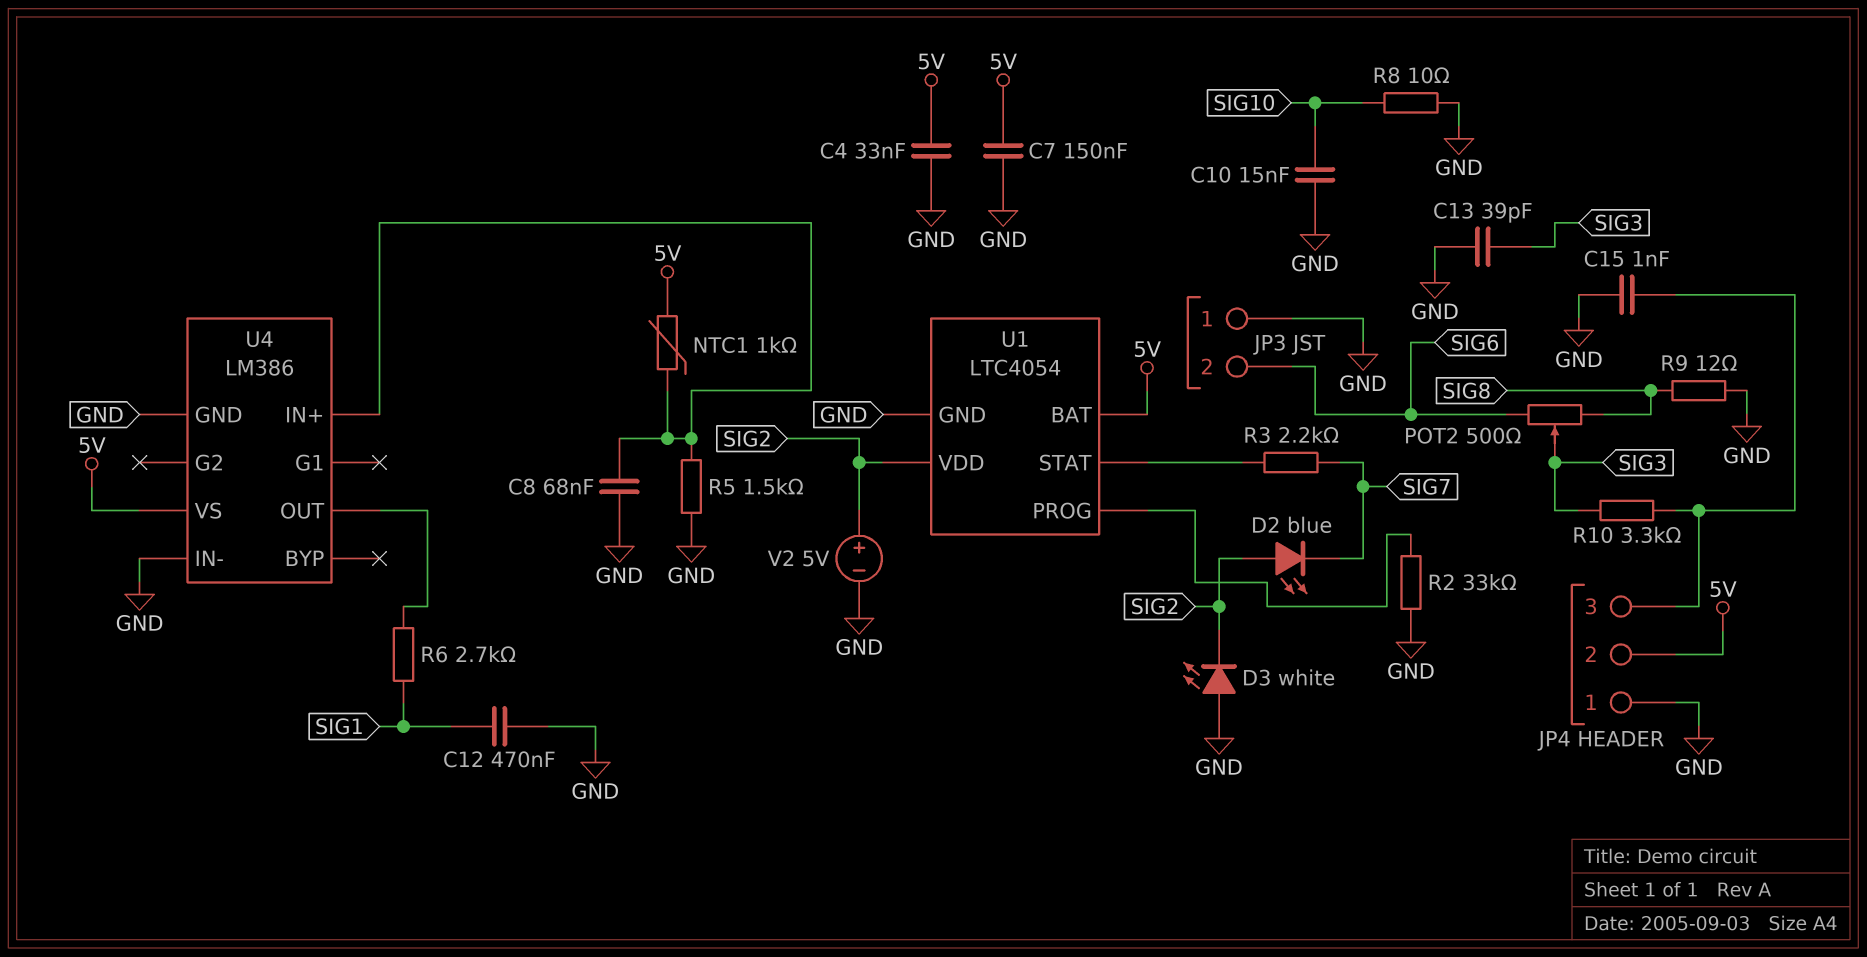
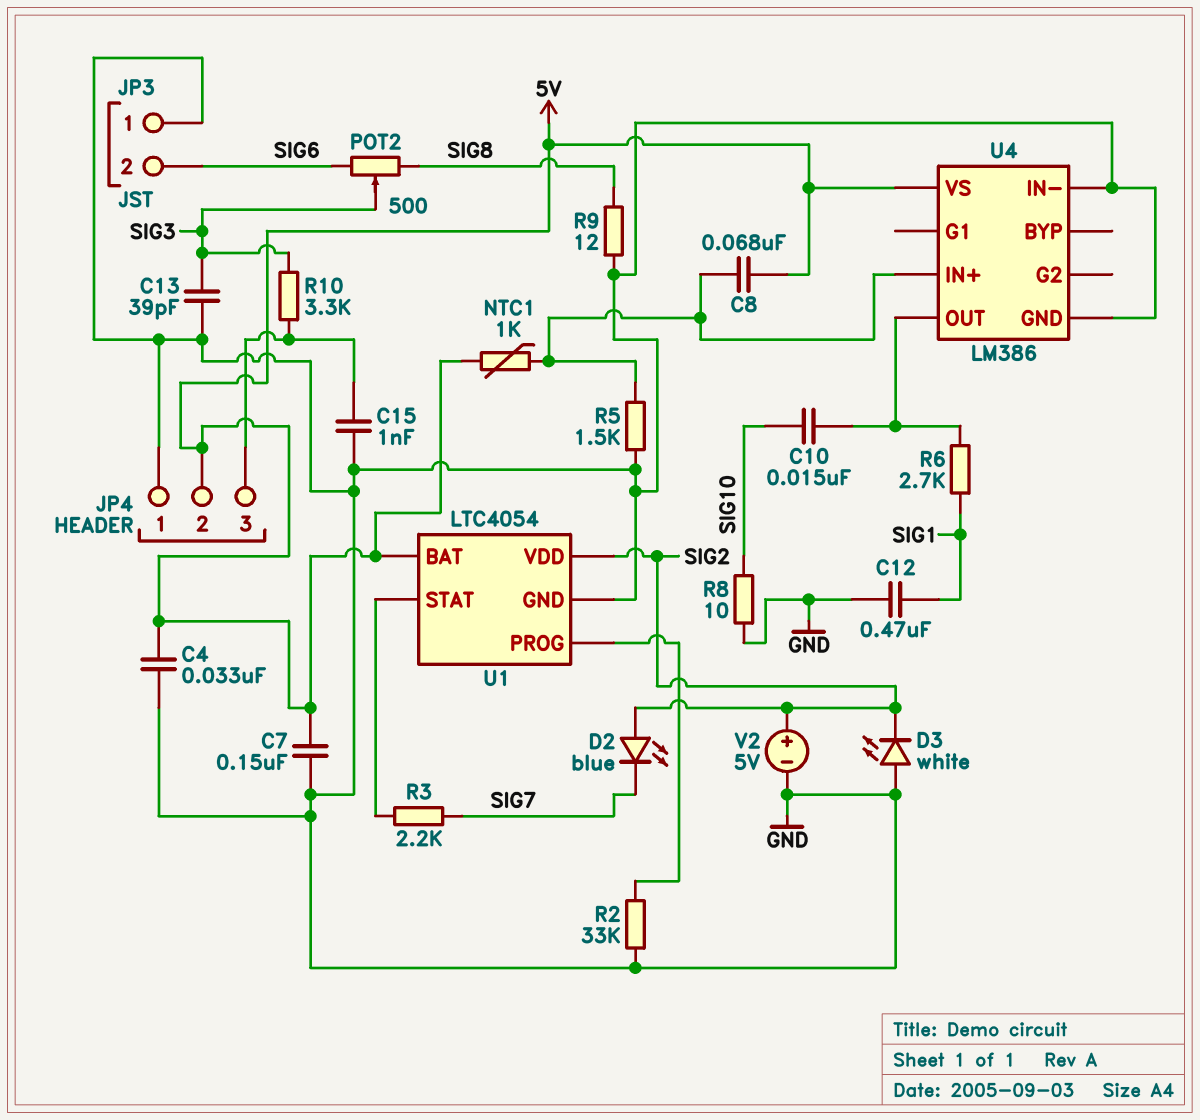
C8: 68nF (GND, U4/IN+) -> 68nF (5V, U4/IN+)
C10: 15nF (GND, SIG10) -> 15nF (SIG10, U4/OUT)

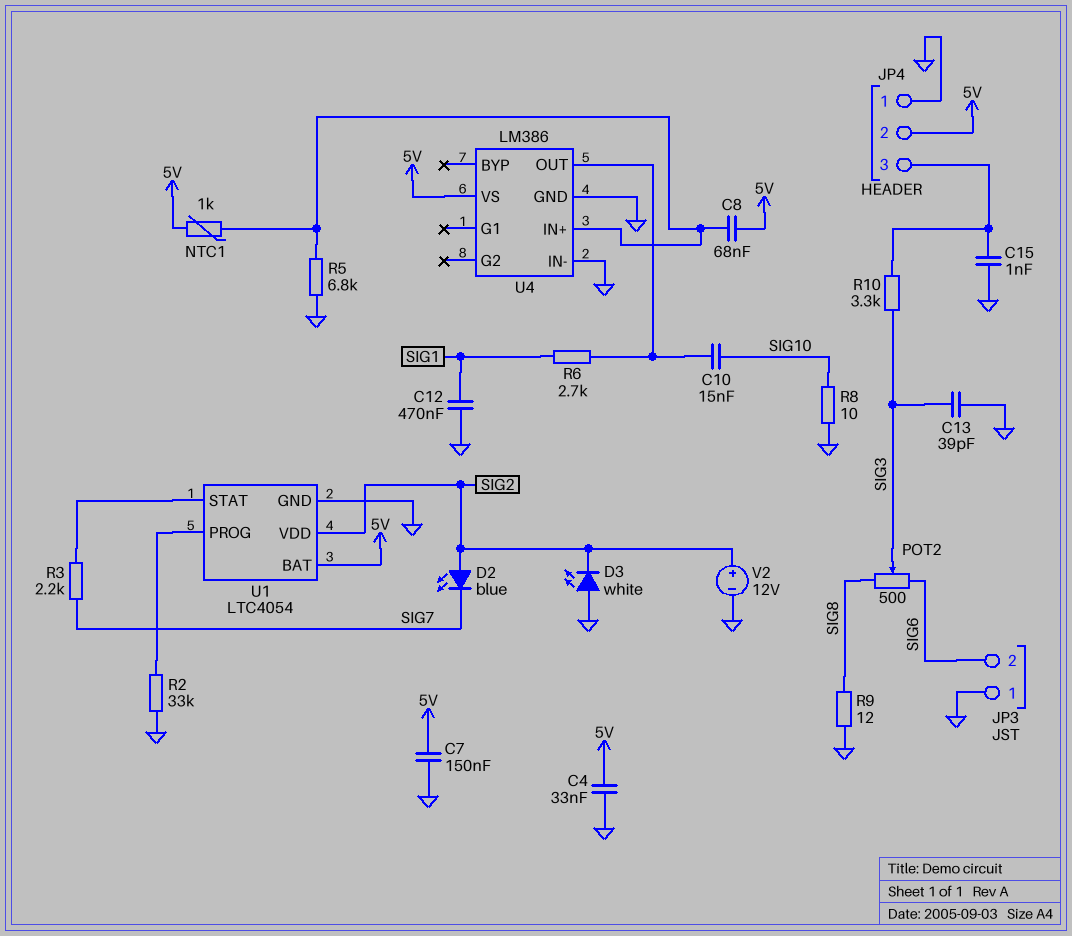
R5: 1.5k (GND, U4/IN+) -> 6.8k (GND, U4/IN+)
V2: 5V (plus SIG2, minus GND) -> 12V (plus SIG2, minus GND)

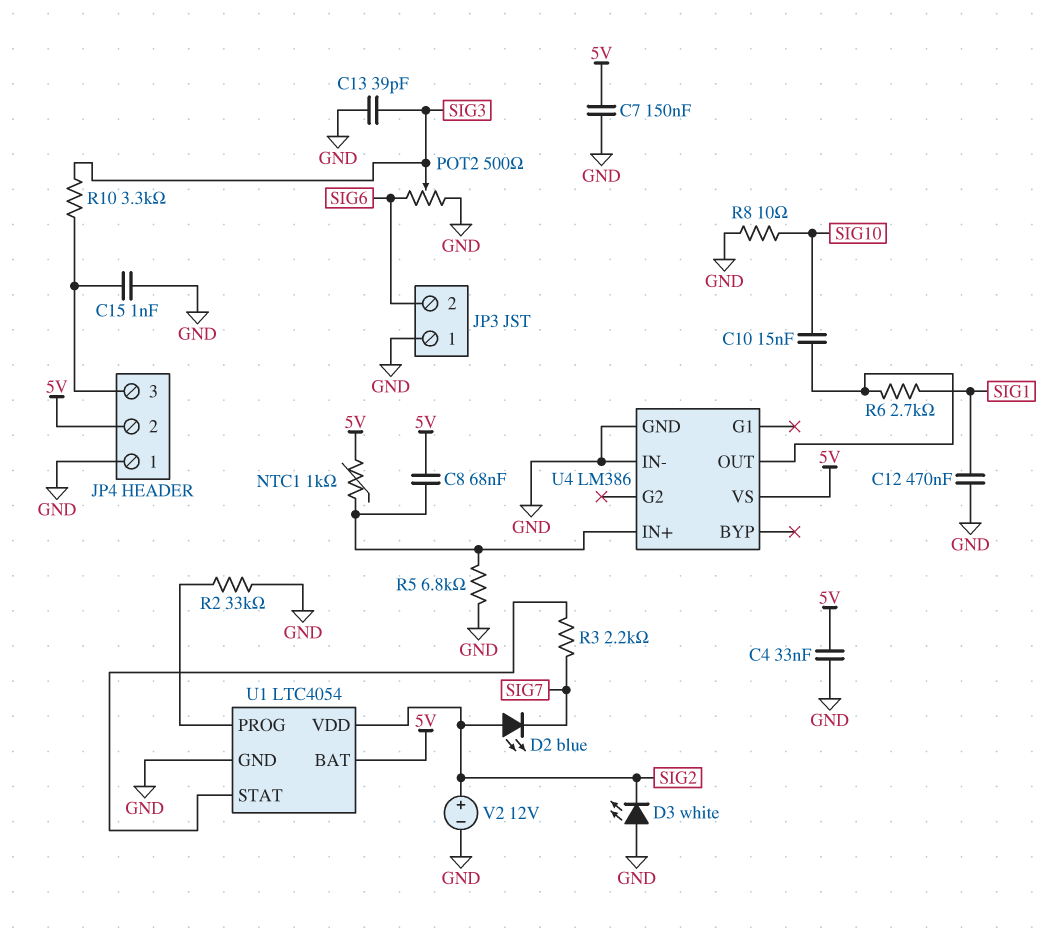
POT2: 500 (SIG6, SIG8, wiper SIG3) -> 500 (GND, SIG6, wiper SIG3)
R9: 12 (GND, SIG8) -> none

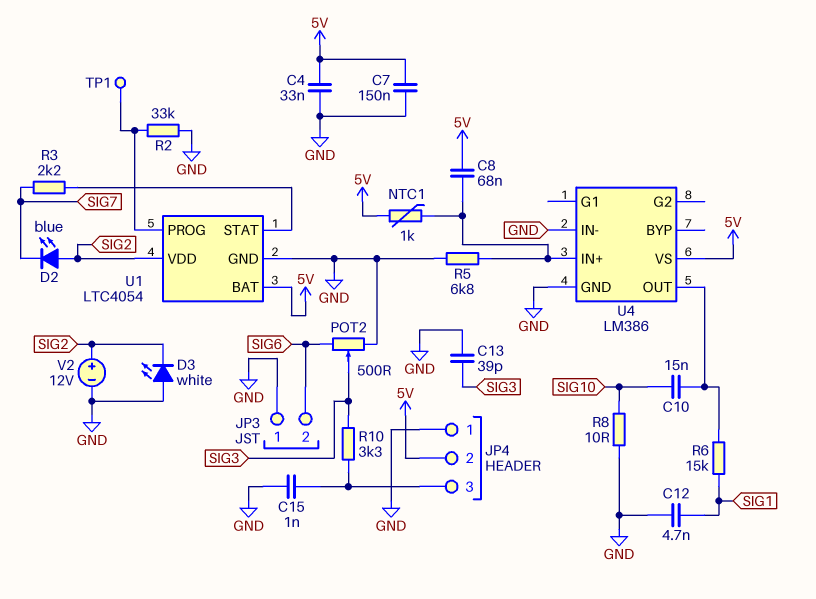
C12: 470nF (GND, SIG1) -> 4.7nF (GND, SIG1)
R6: 2.7k (SIG1, U4/OUT) -> 15k (SIG1, U4/OUT)
TP1: none -> test point (U1/PROG)

